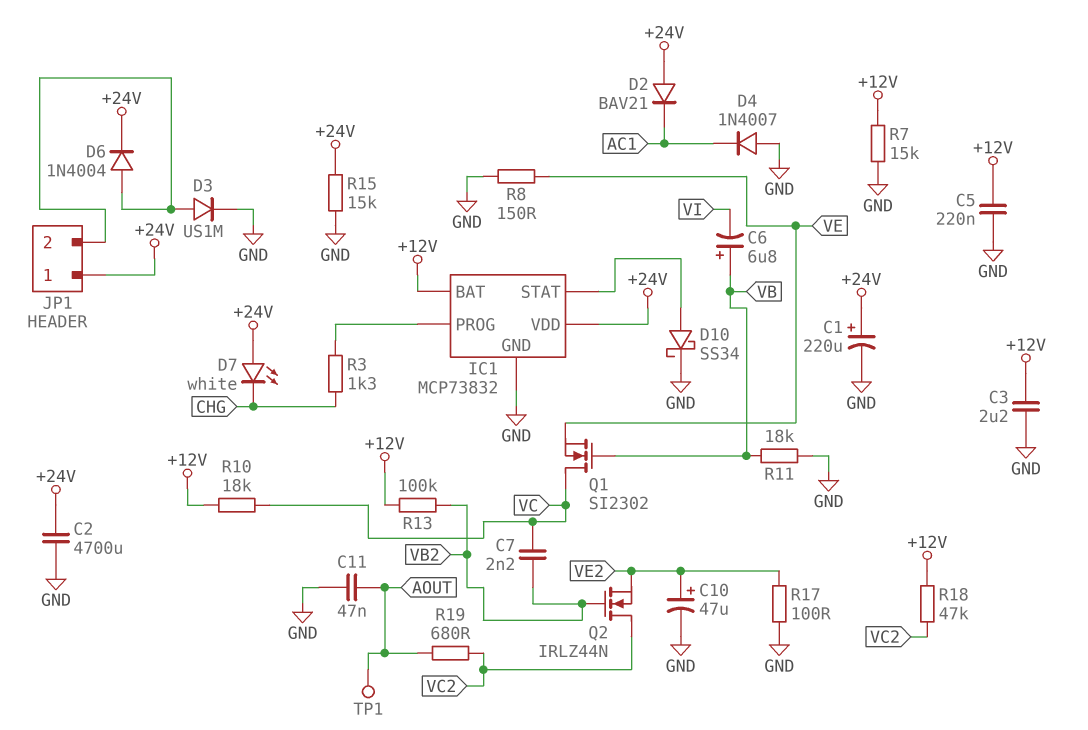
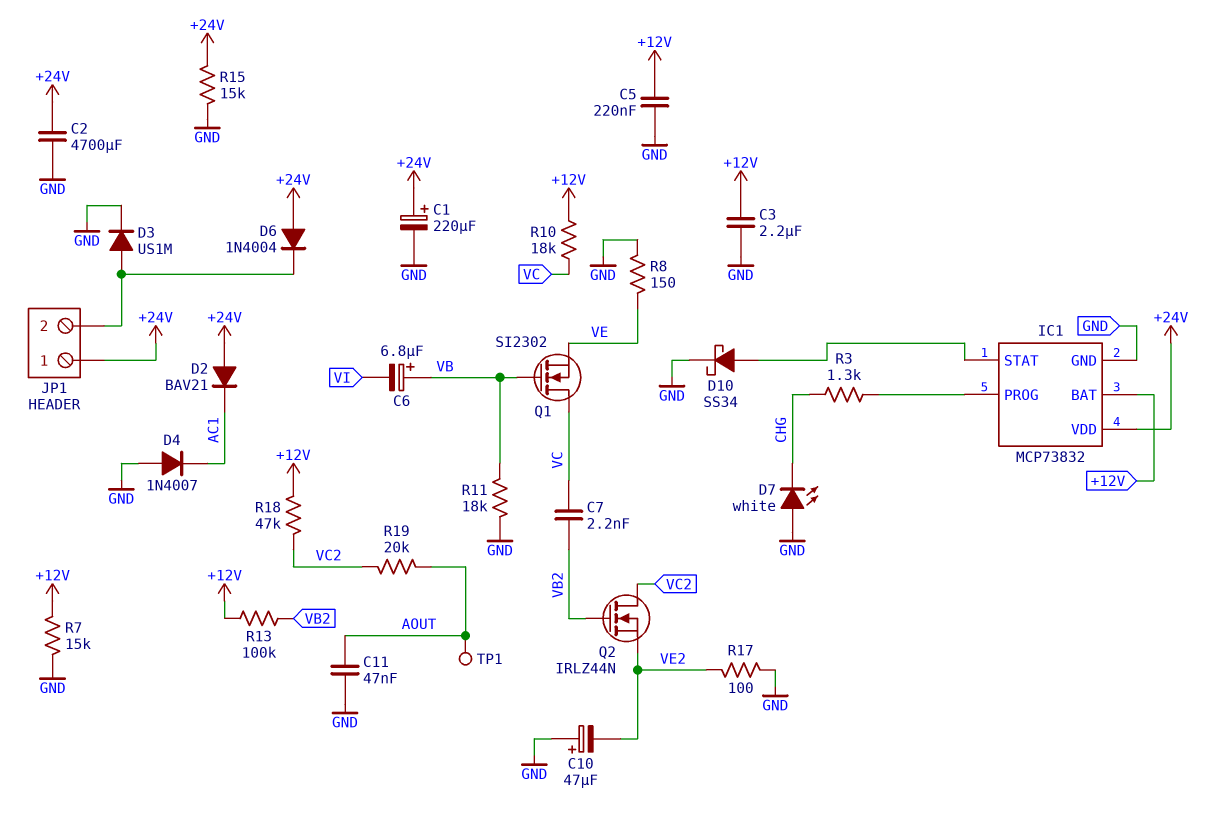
C10: 47uF (plus VE2, minus GND) -> 47uF (plus GND, minus VE2)
D6: diode 1N4004 (A JP1/2, K +24V) -> diode 1N4004 (A +24V, K JP1/2)
D7: LED white (A +24V, K CHG) -> LED white (A GND, K CHG)
R19: 680 (AOUT, VC2) -> 20k (AOUT, VC2)

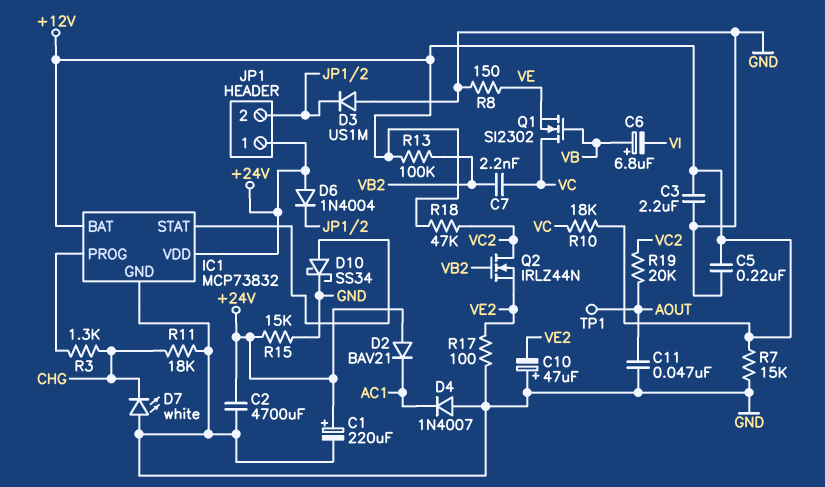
D3: diode US1M (A JP1/2, K GND) -> diode US1M (A GND, K JP1/2)
R11: 18k (GND, VB) -> 18k (CHG, GND)

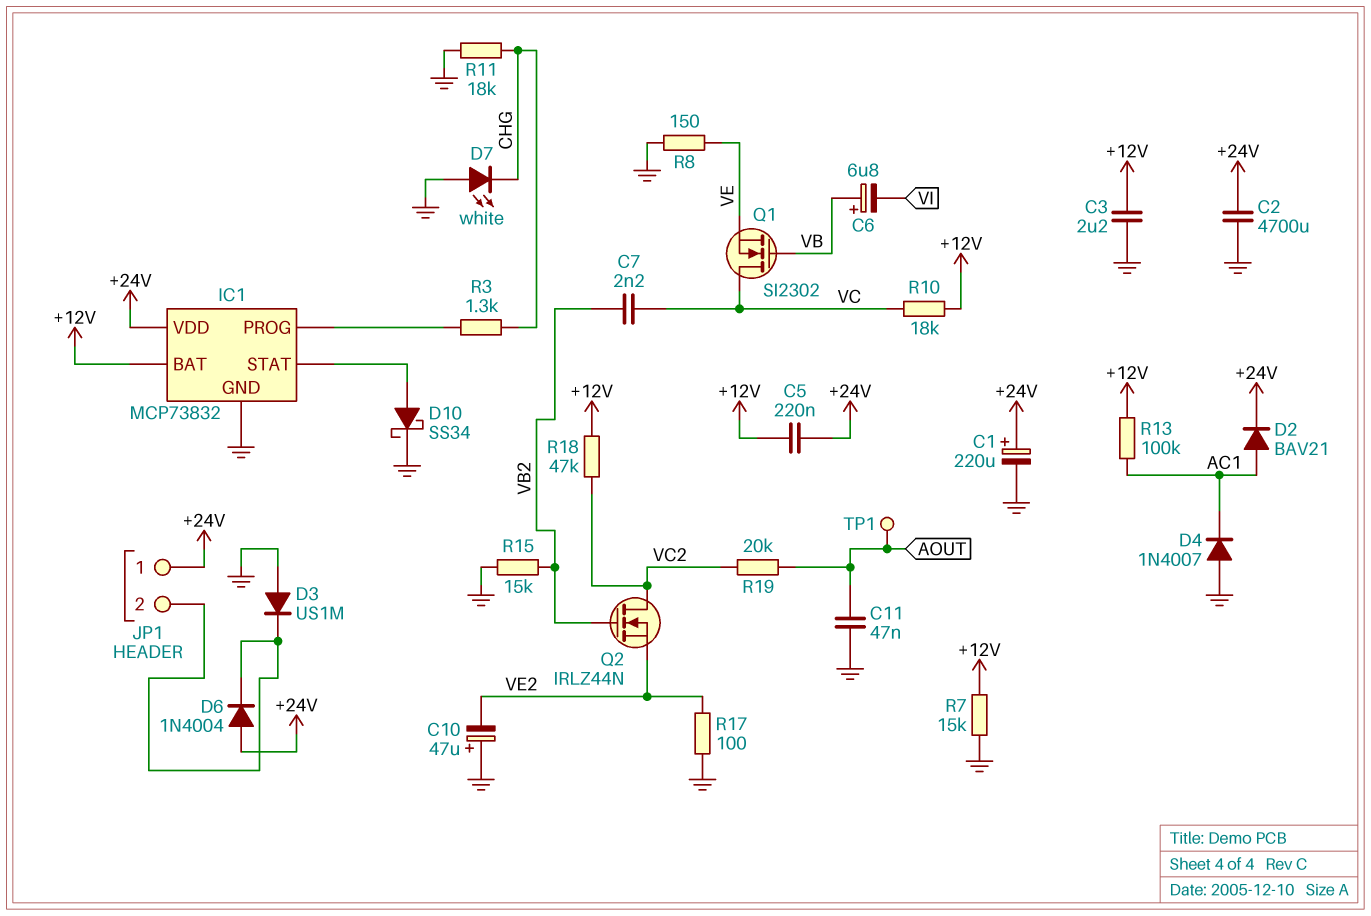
C5: 220nF (+12V, GND) -> 220nF (+12V, +24V)
D2: diode BAV21 (A +24V, K AC1) -> diode BAV21 (A AC1, K +24V)
R13: 100k (+12V, VB2) -> 100k (+12V, AC1)
R15: 15k (+24V, GND) -> 15k (GND, VB2)

